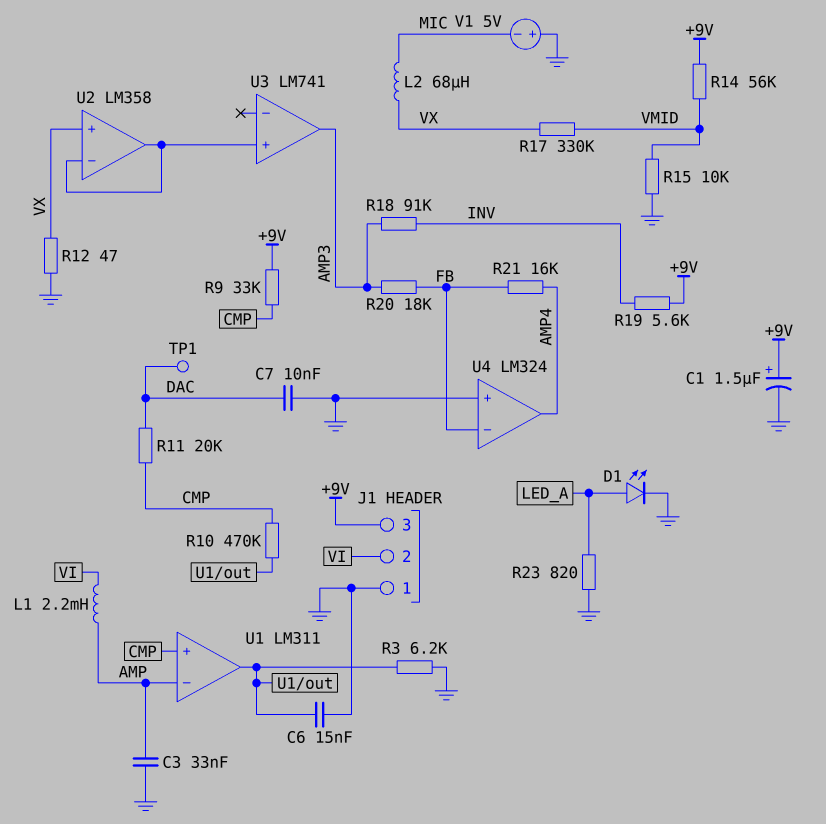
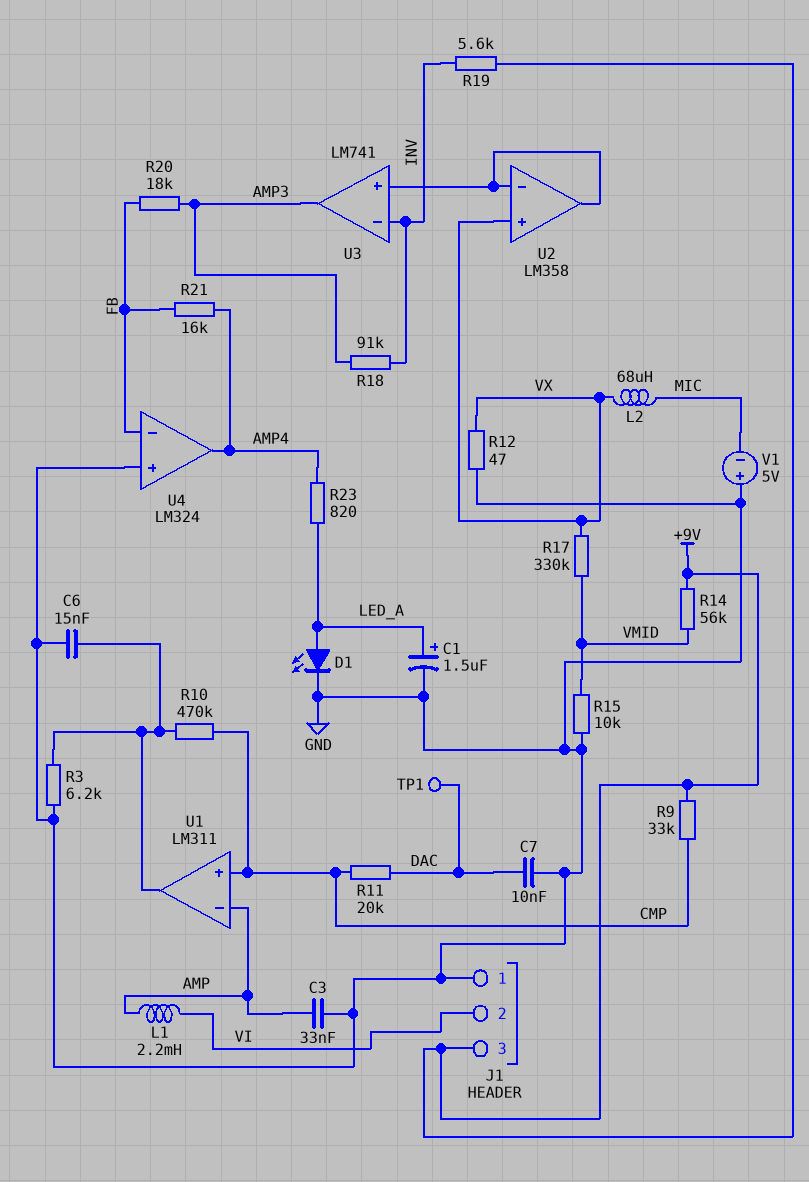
C1: 1.5uF (plus +9V, minus GND) -> 1.5uF (plus LED_A, minus GND)
R23: 820 (GND, LED_A) -> 820 (AMP4, LED_A)
U3 pin in-: none -> INV

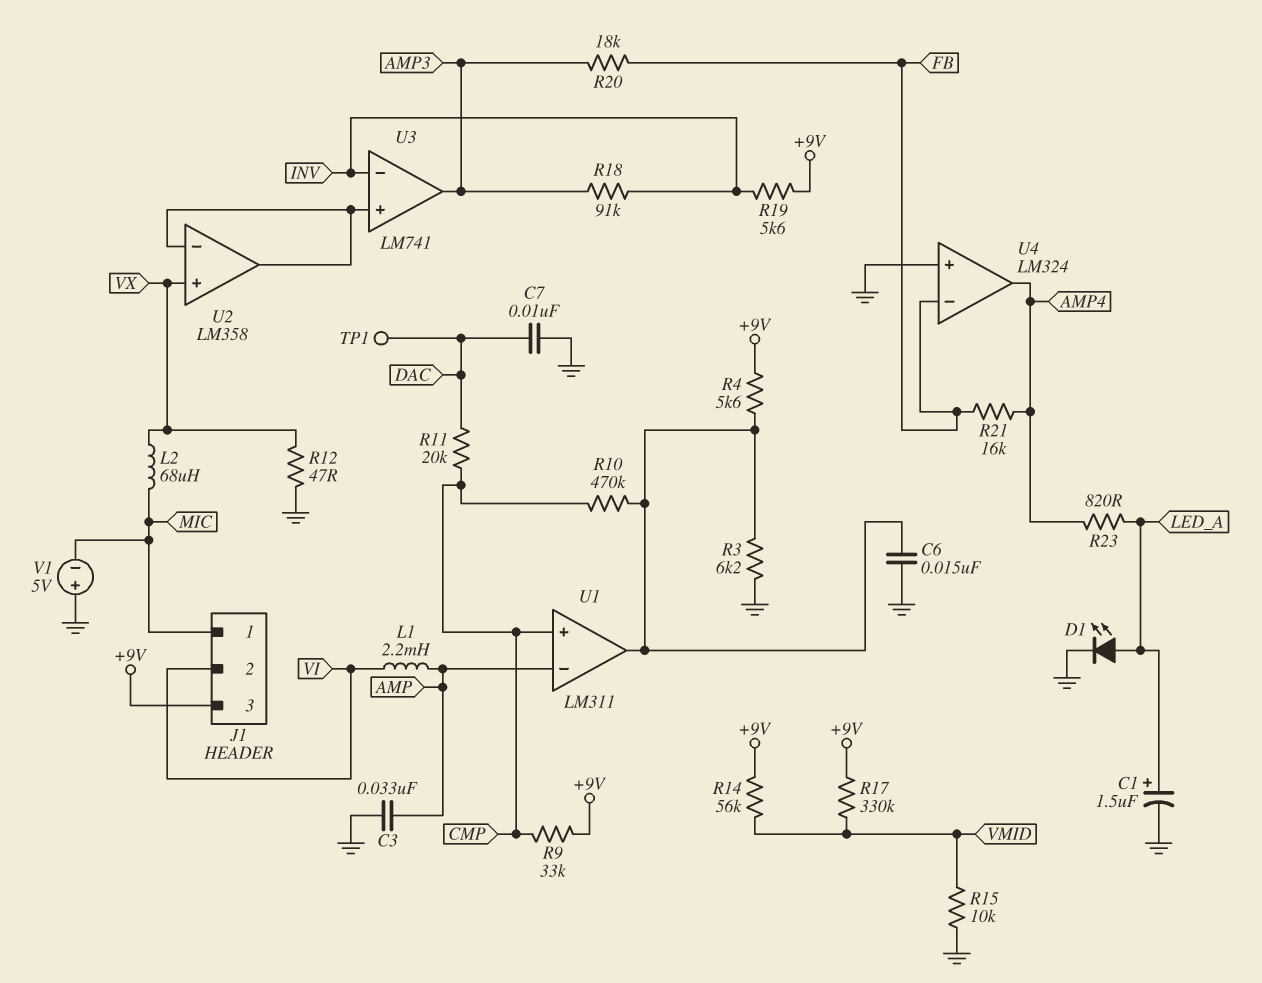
J1 pin 1: GND -> MIC
R4: none -> 5.6k (+9V, U1/out)
R17: 330k (VMID, VX) -> 330k (+9V, VMID)

